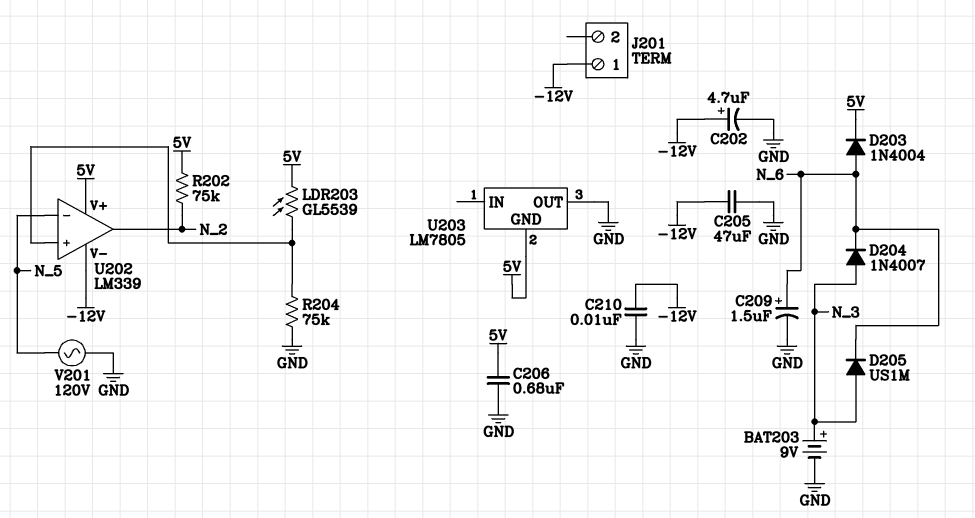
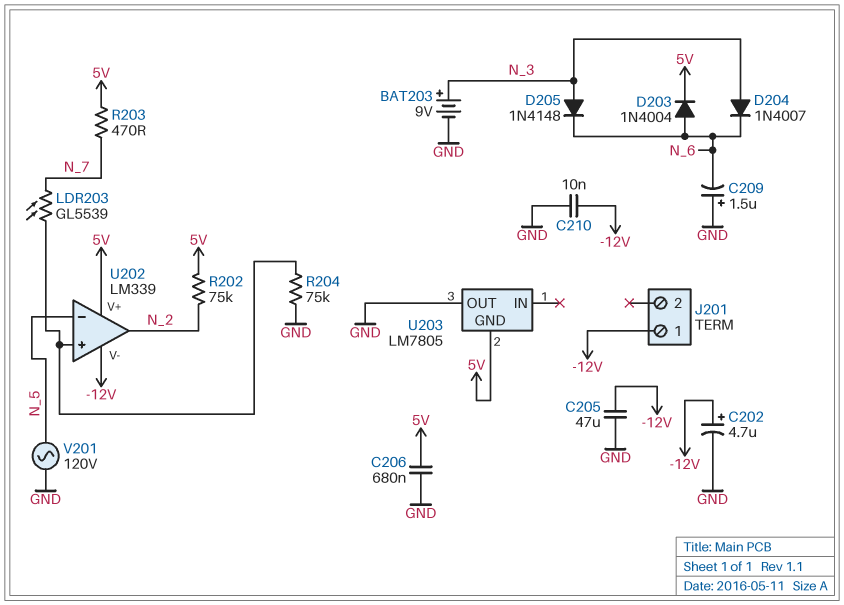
C209: 1.5uF (plus N_6, minus GND) -> 1.5uF (plus GND, minus N_6)
D205: diode US1M (A N_3, K N_6) -> diode 1N4148 (A N_3, K N_6)
LDR203: GL5539 (5V, U202/in+) -> GL5539 (N_7, U202/in+)
R203: none -> 470 (5V, N_7)

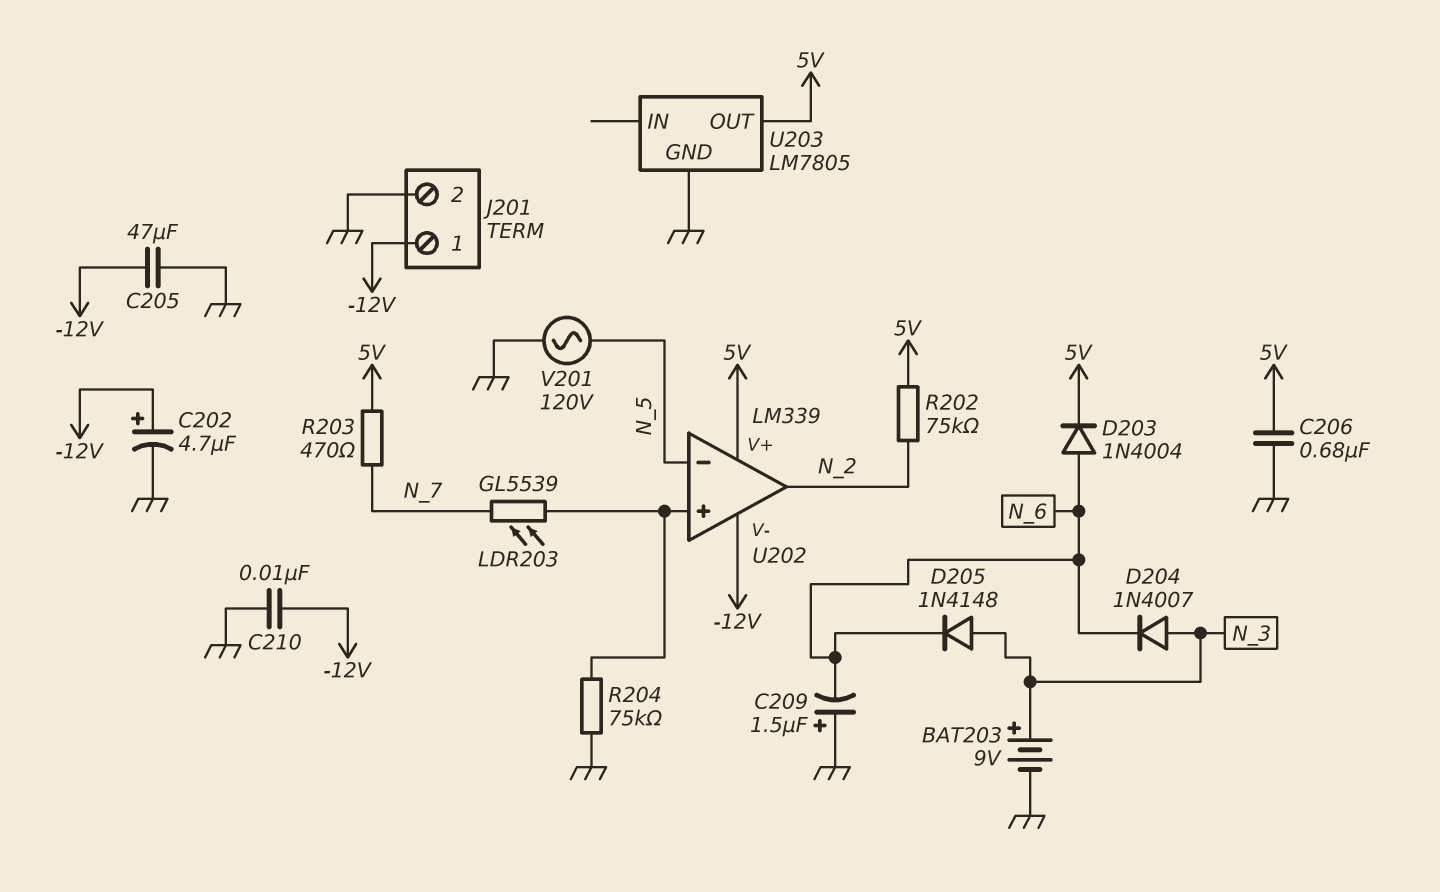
J201 pin 2: none -> GND
U203 pin GND: 5V -> GND
U203 pin OUT: GND -> 5V

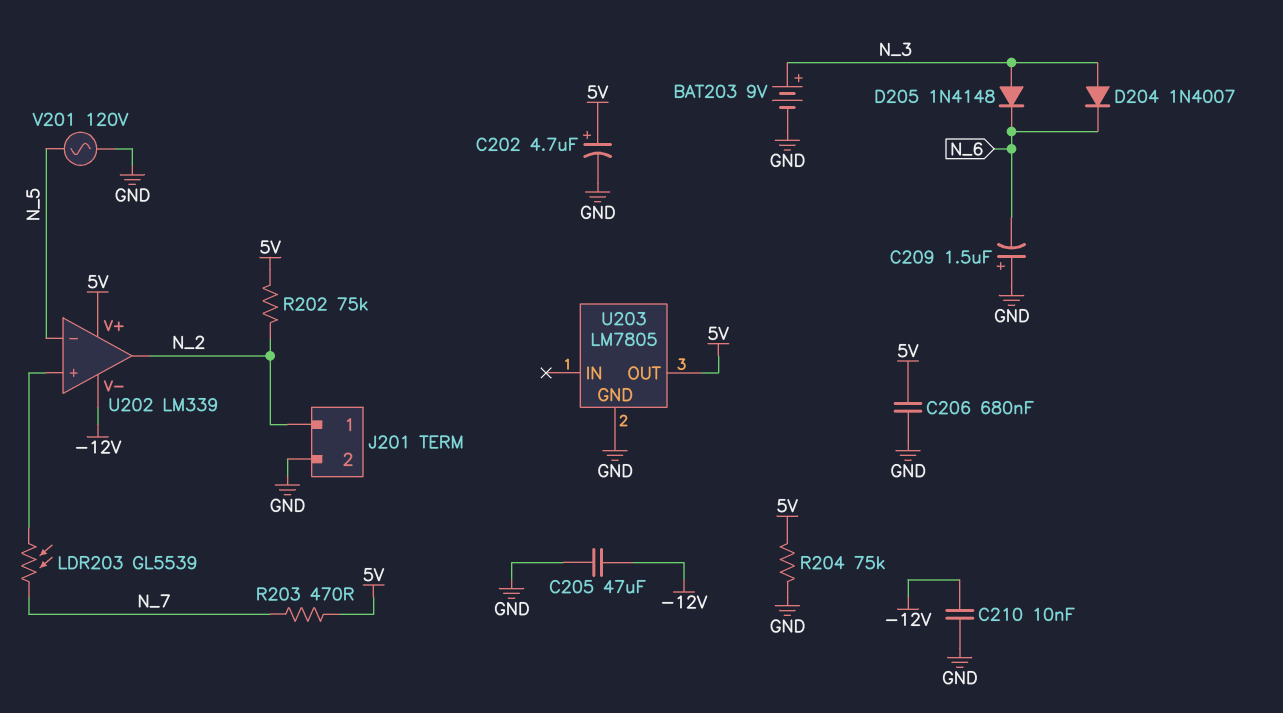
C202: 4.7uF (plus -12V, minus GND) -> 4.7uF (plus 5V, minus GND)
D203: diode 1N4004 (A N_6, K 5V) -> none
J201 pin 1: -12V -> N_2
R204: 75k (GND, U202/in+) -> 75k (5V, GND)

